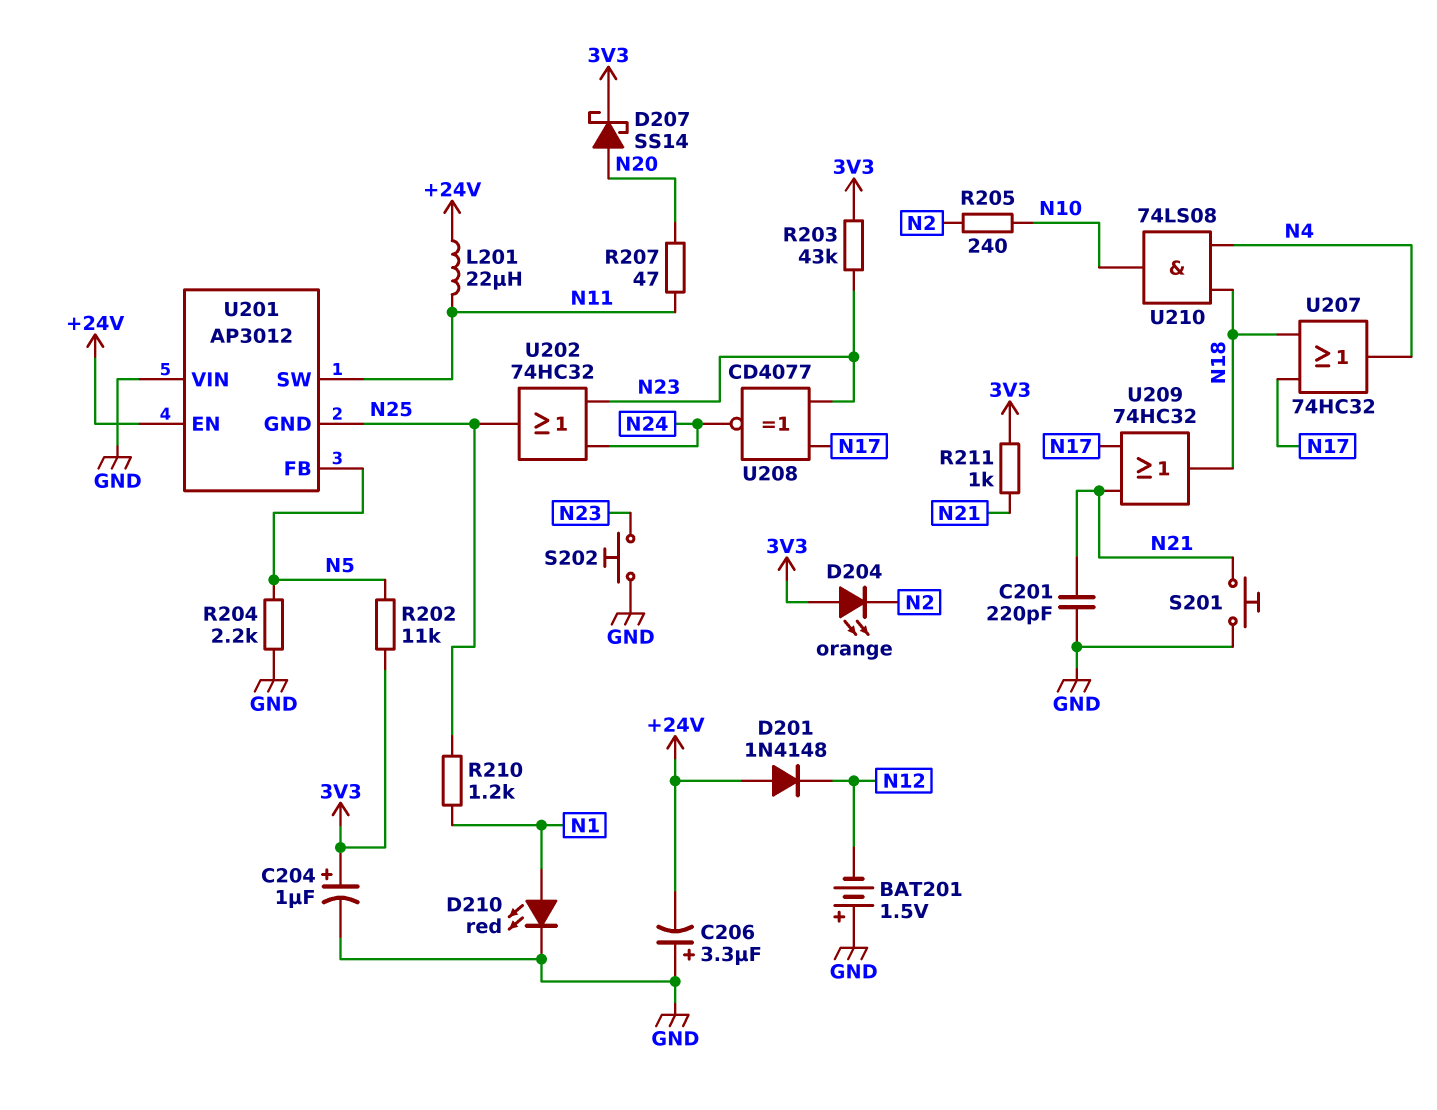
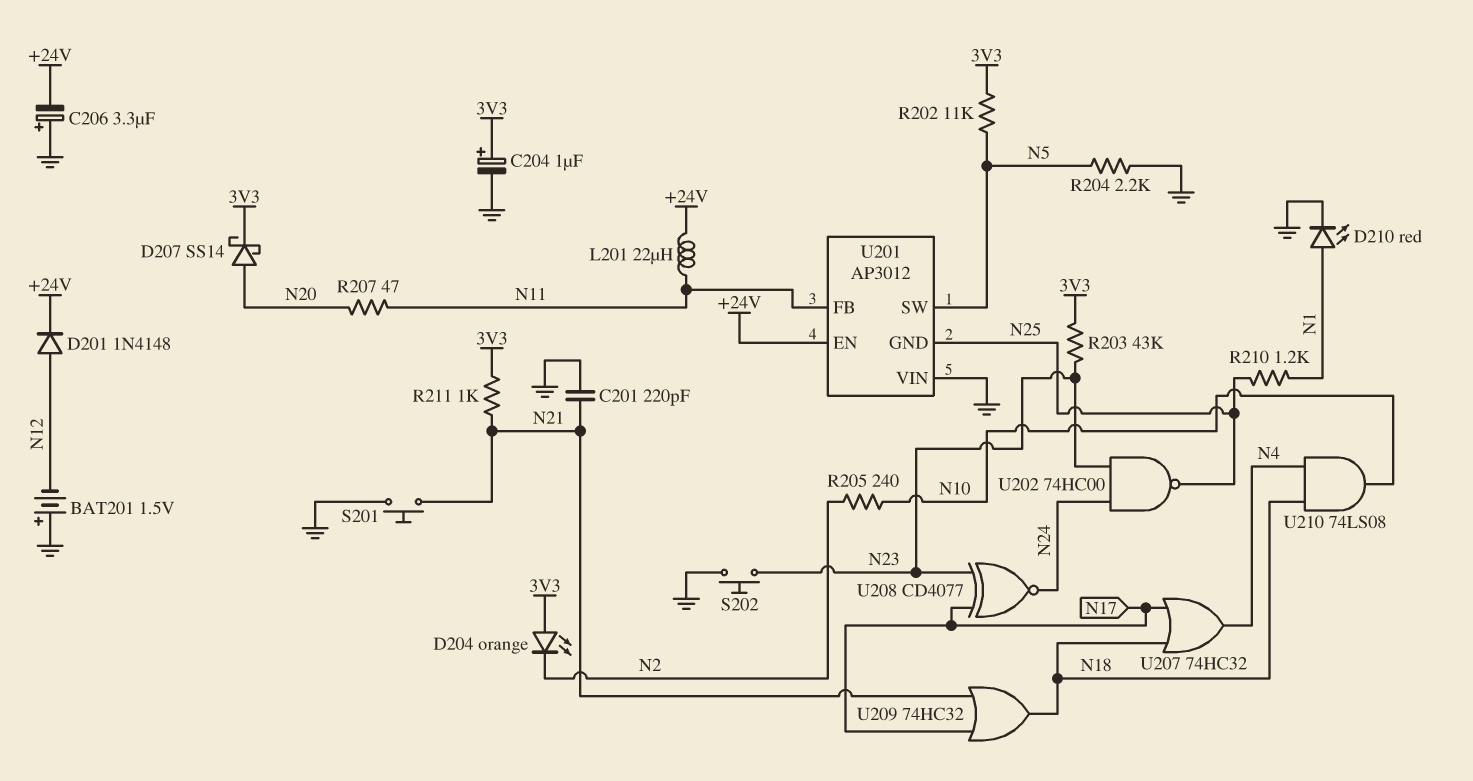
D201: diode 1N4148 (A +24V, K N12) -> diode 1N4148 (A N12, K +24V)
U201 pin FB: N5 -> N11
U201 pin SW: N11 -> N5
U202: OR 74HC32 (in N23, in N24, out N25) -> NAND 74HC00 (in N23, in N24, out N25)

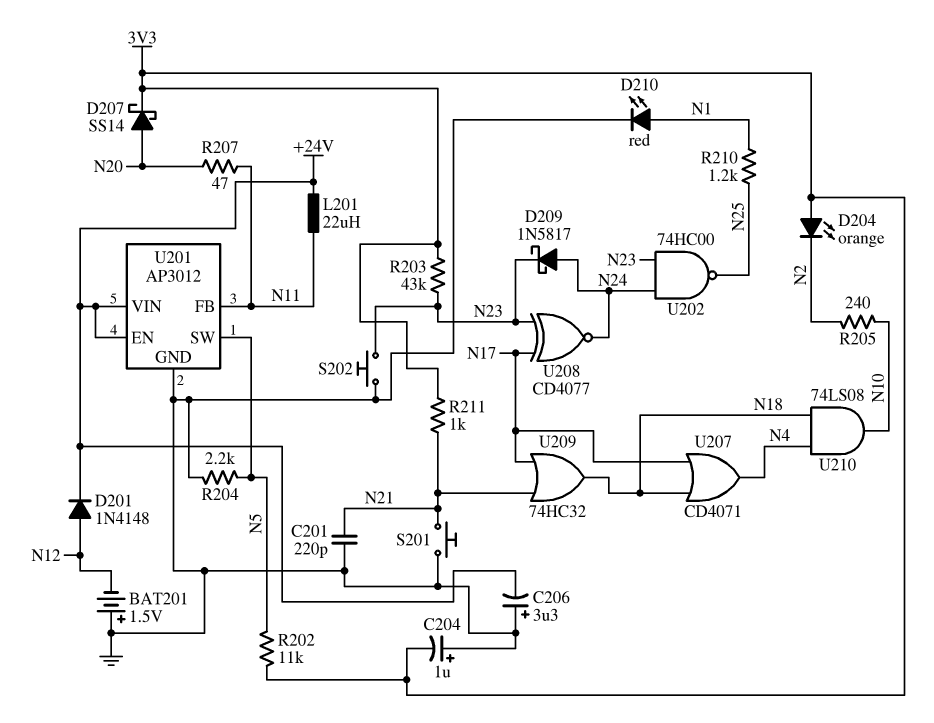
C204: 1uF (plus 3V3, minus GND) -> 1uF (plus GND, minus 3V3)
D209: none -> schottky 1N5817 (A N24, K N23)
U201 pin GND: N25 -> GND
U201 pin VIN: GND -> +24V
U207: OR 74HC32 (in N17, in N18, out N4) -> OR CD4071 (in N17, in N18, out N4)

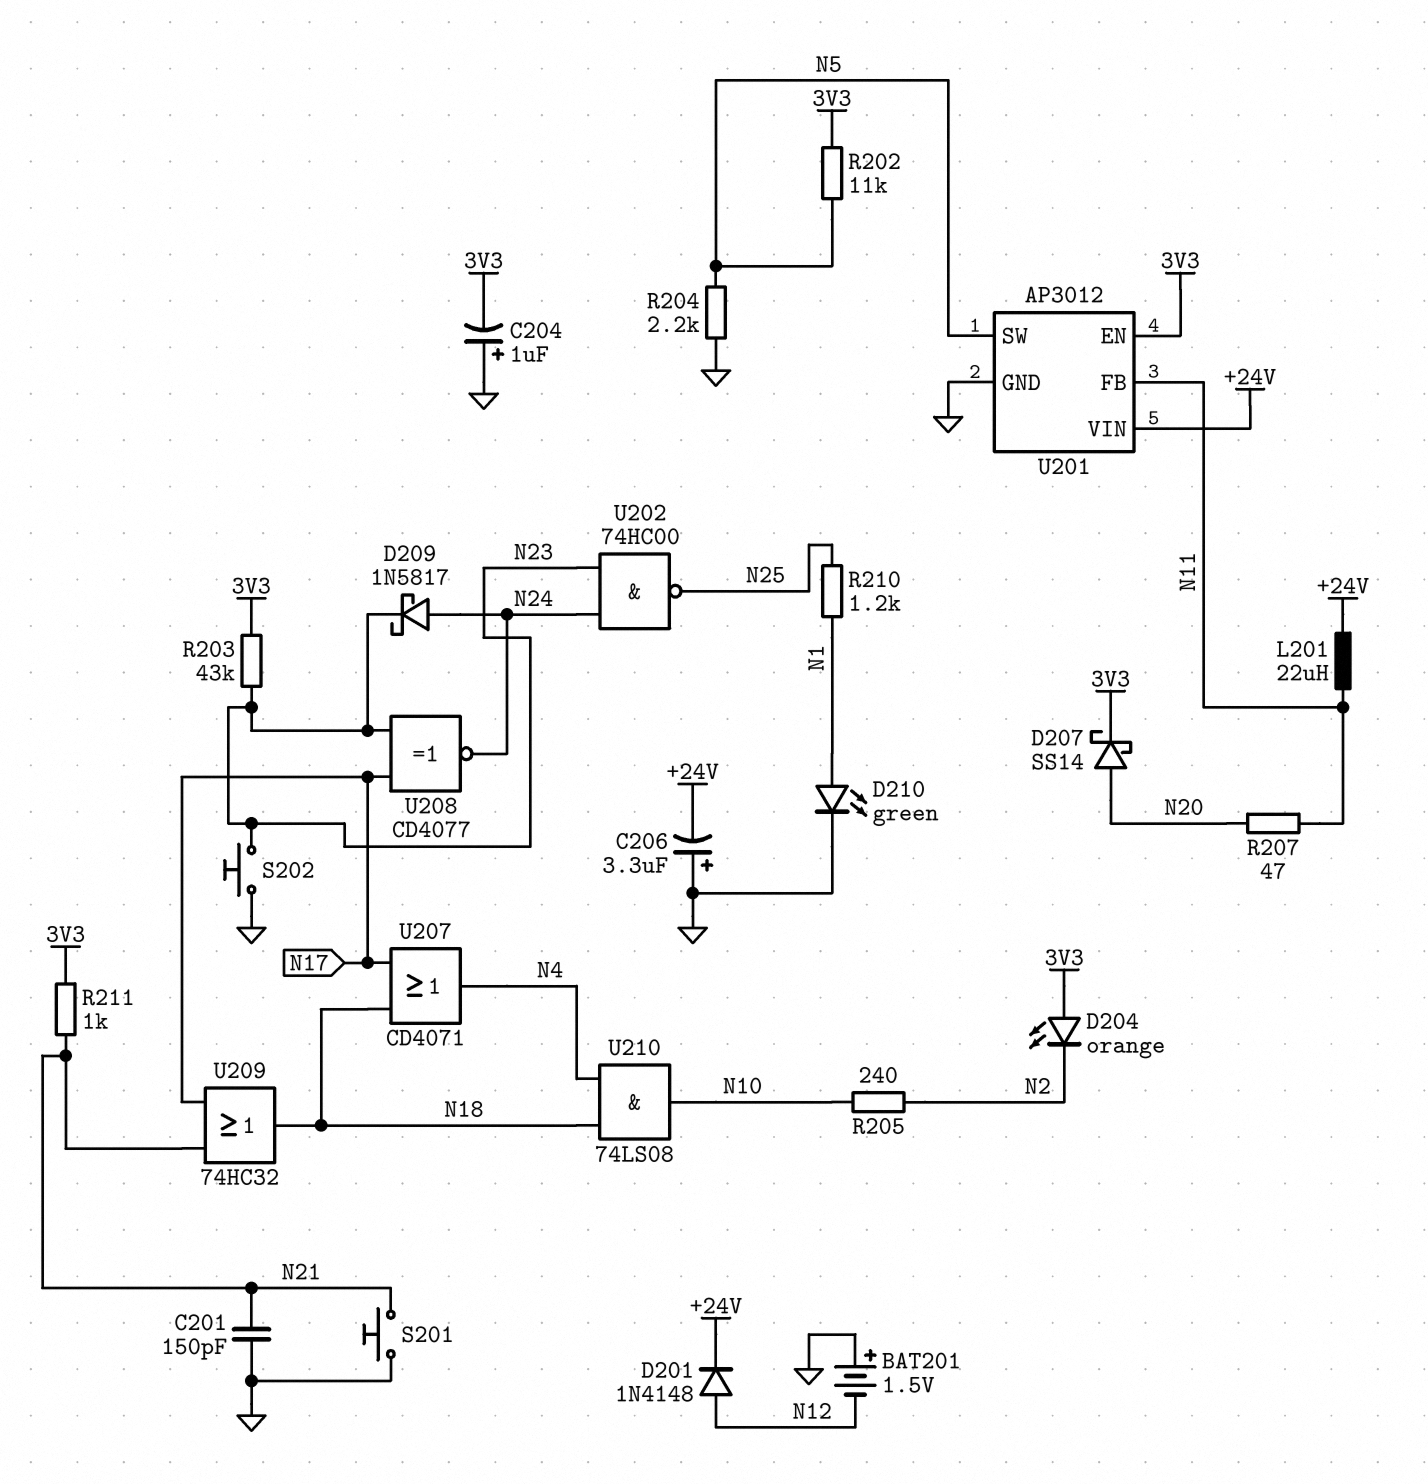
C201: 220pF (GND, N21) -> 150pF (GND, N21)
D210: LED red (A N1, K GND) -> LED green (A N1, K GND)
U201 pin EN: +24V -> 3V3

